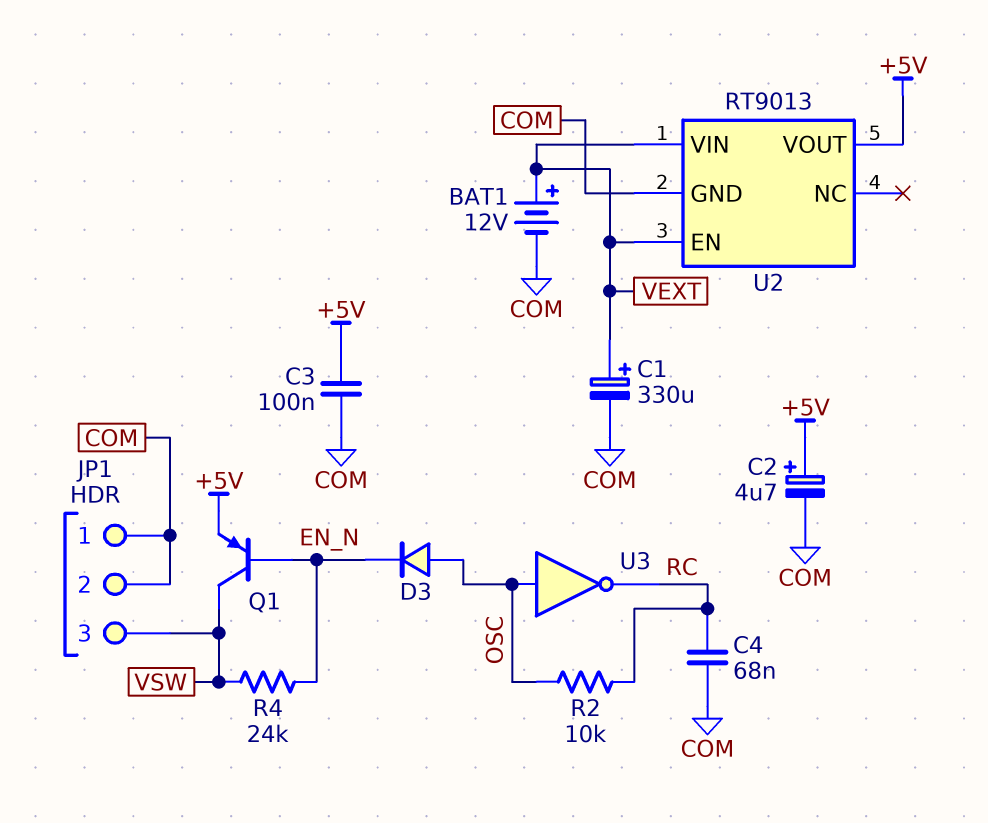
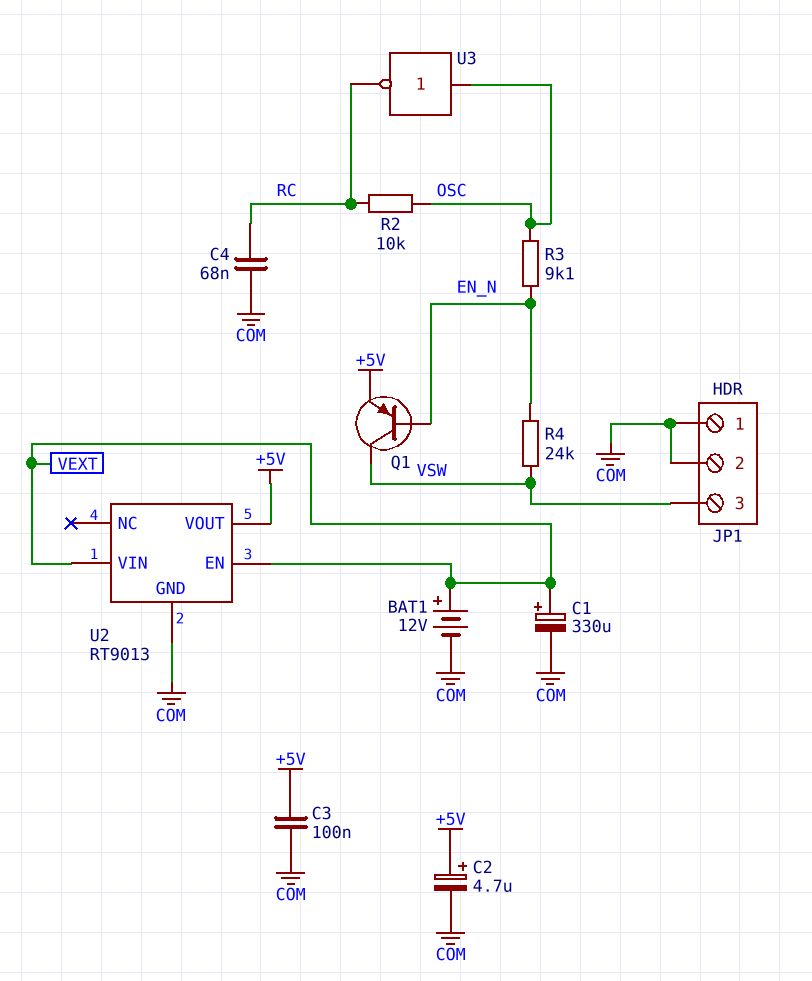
D3: diode (A OSC, K EN_N) -> none
R3: none -> 9.1k (EN_N, OSC)

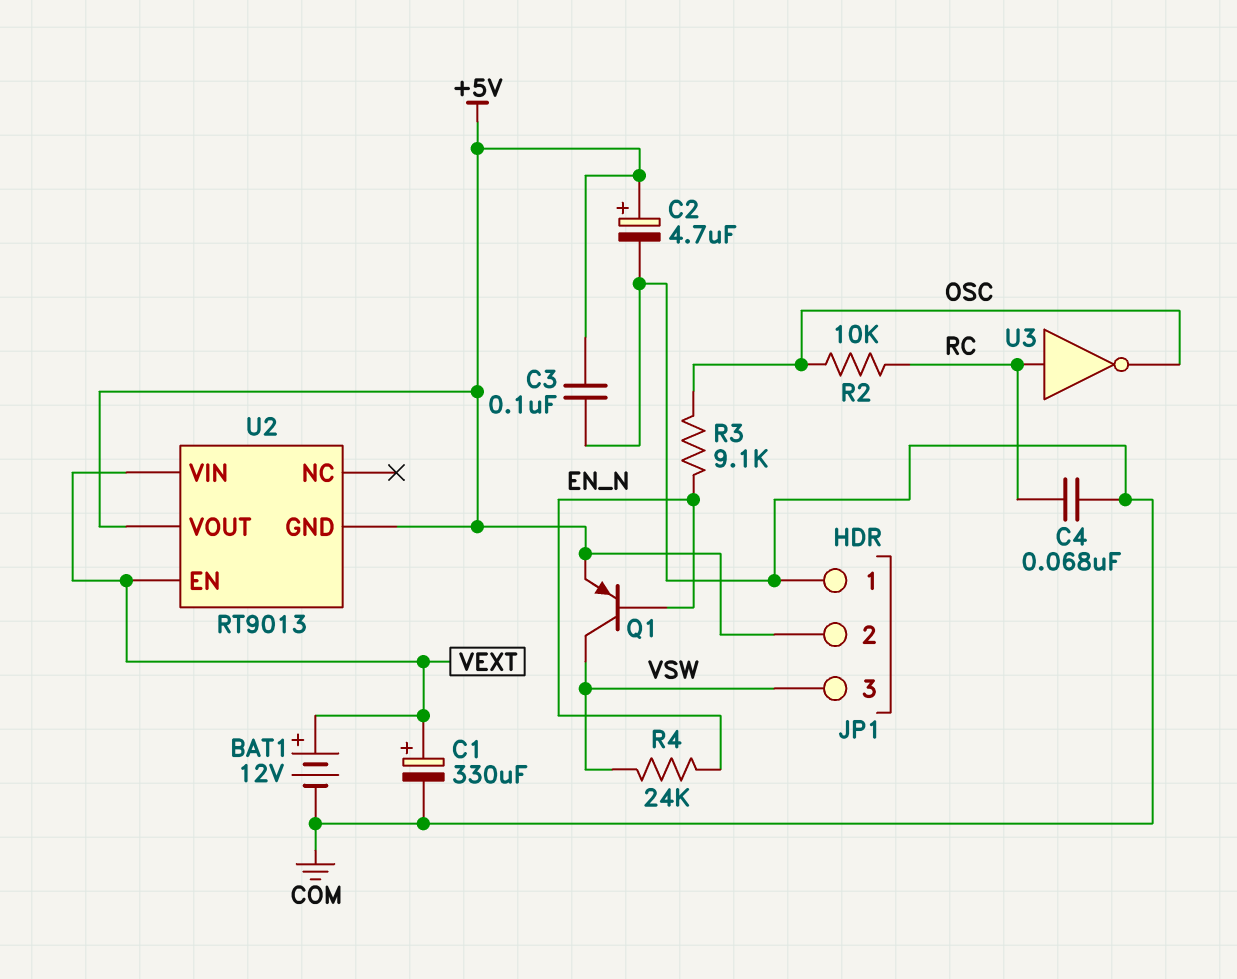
JP1 pin 2: COM -> +5V
U2 pin GND: COM -> +5V
U3: NOT (in OSC, out RC) -> NOT (in RC, out OSC)

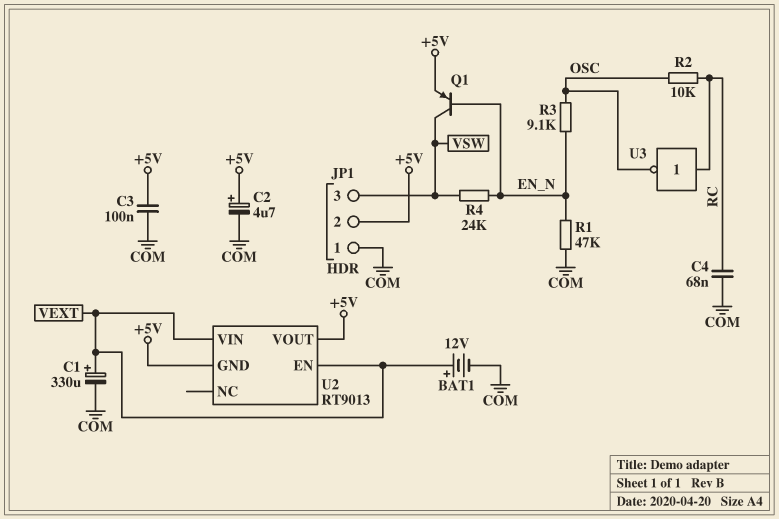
R1: none -> 47k (COM, EN_N)

